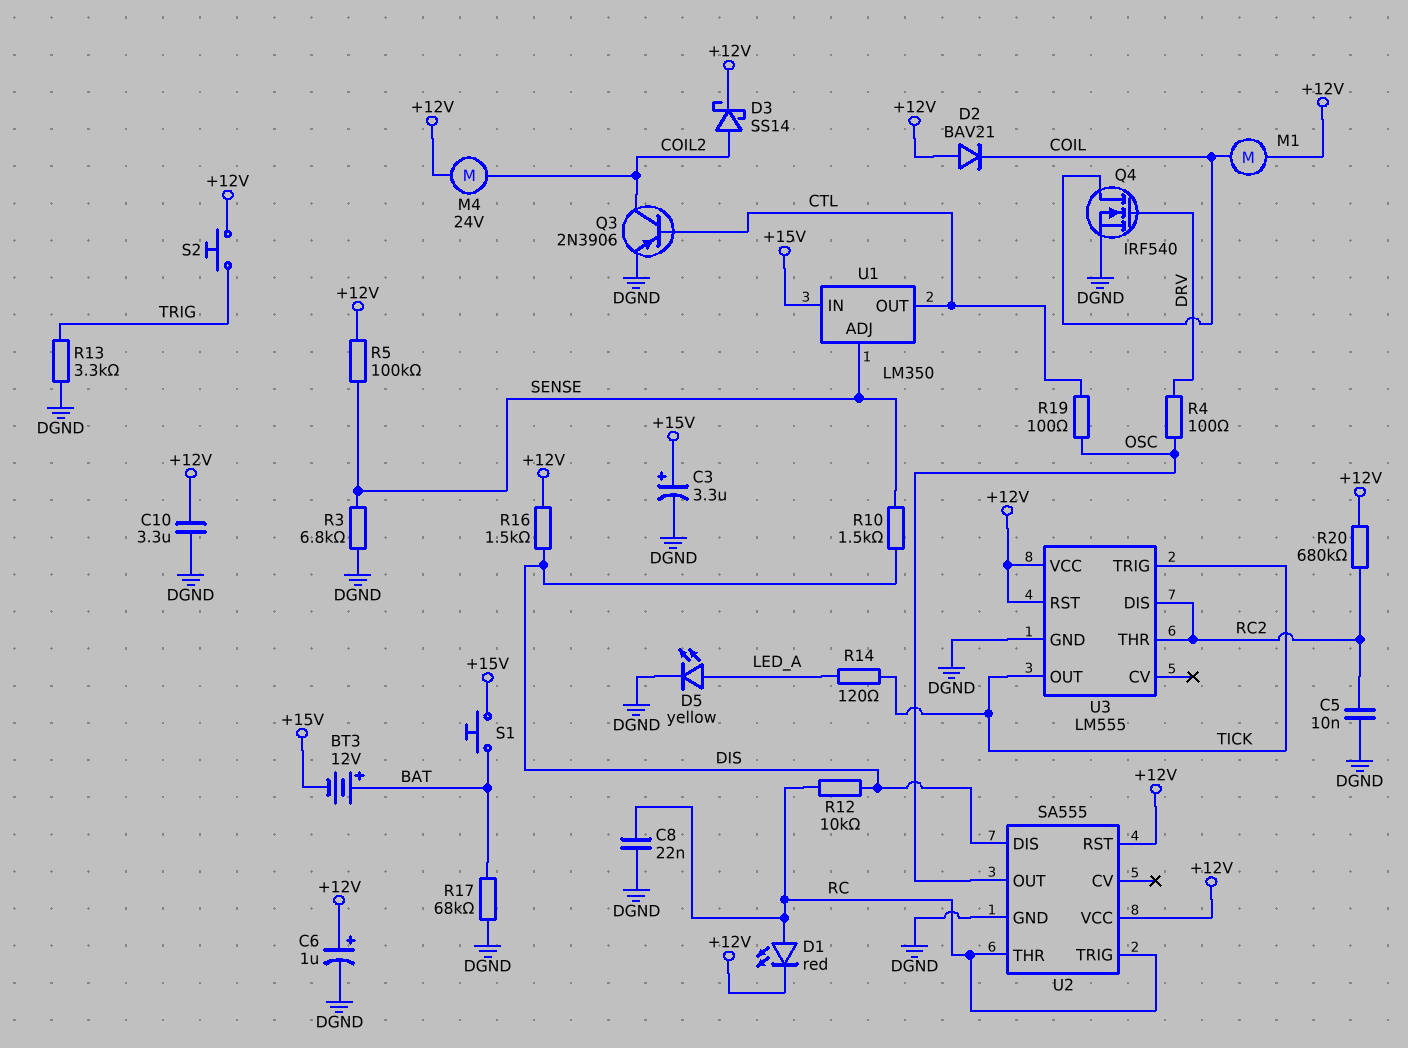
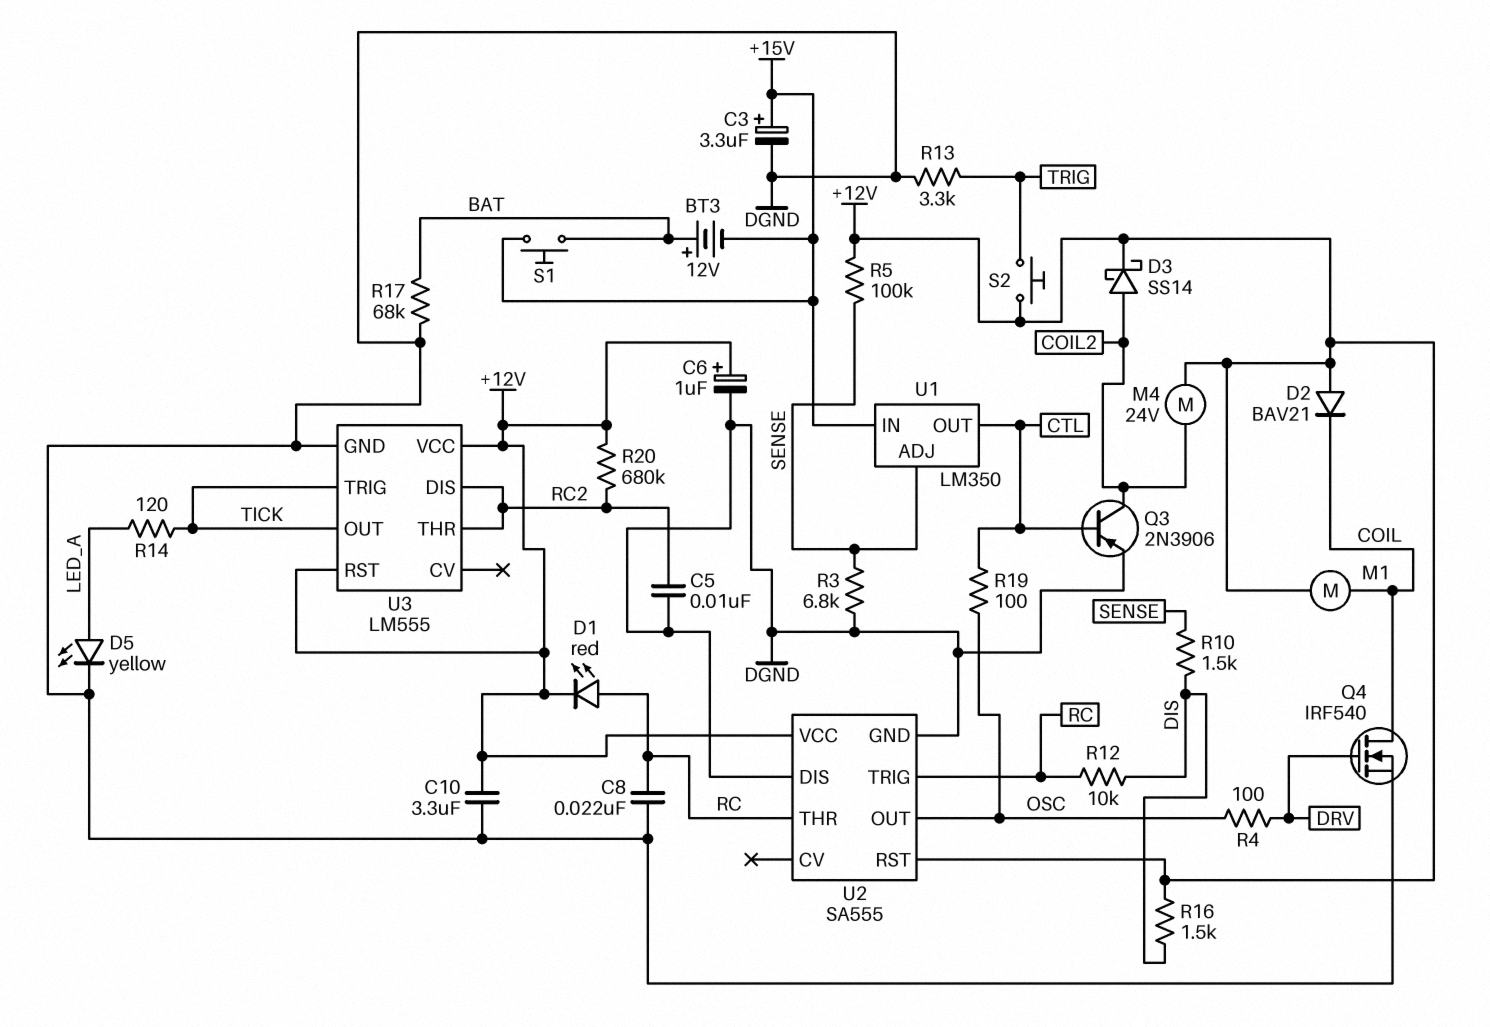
U2 pin DIS: DIS -> DGND

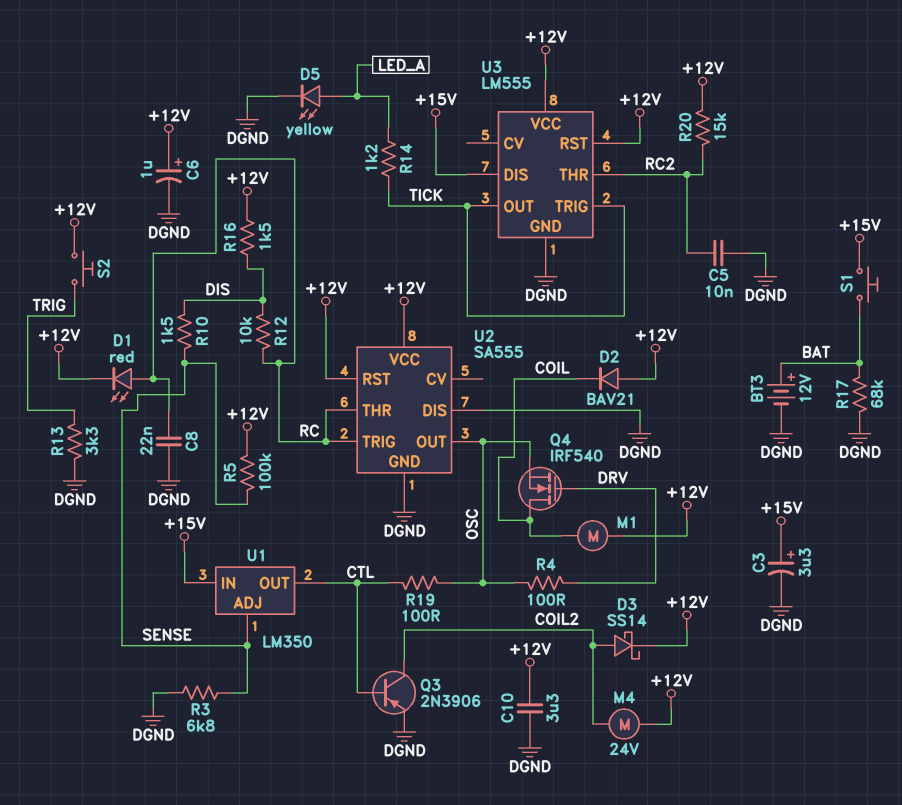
BT3: 12V (plus BAT, minus +15V) -> 12V (plus BAT, minus DGND)
Q4: NMOS IRF540 (G DRV, D COIL, S DGND) -> NMOS IRF540 (G DRV, D COIL, S OSC)
R14: 120 (LED_A, TICK) -> 1.2k (LED_A, TICK)
R20: 680k (+12V, RC2) -> 15k (+12V, RC2)
U3 pin DIS: RC2 -> +15V

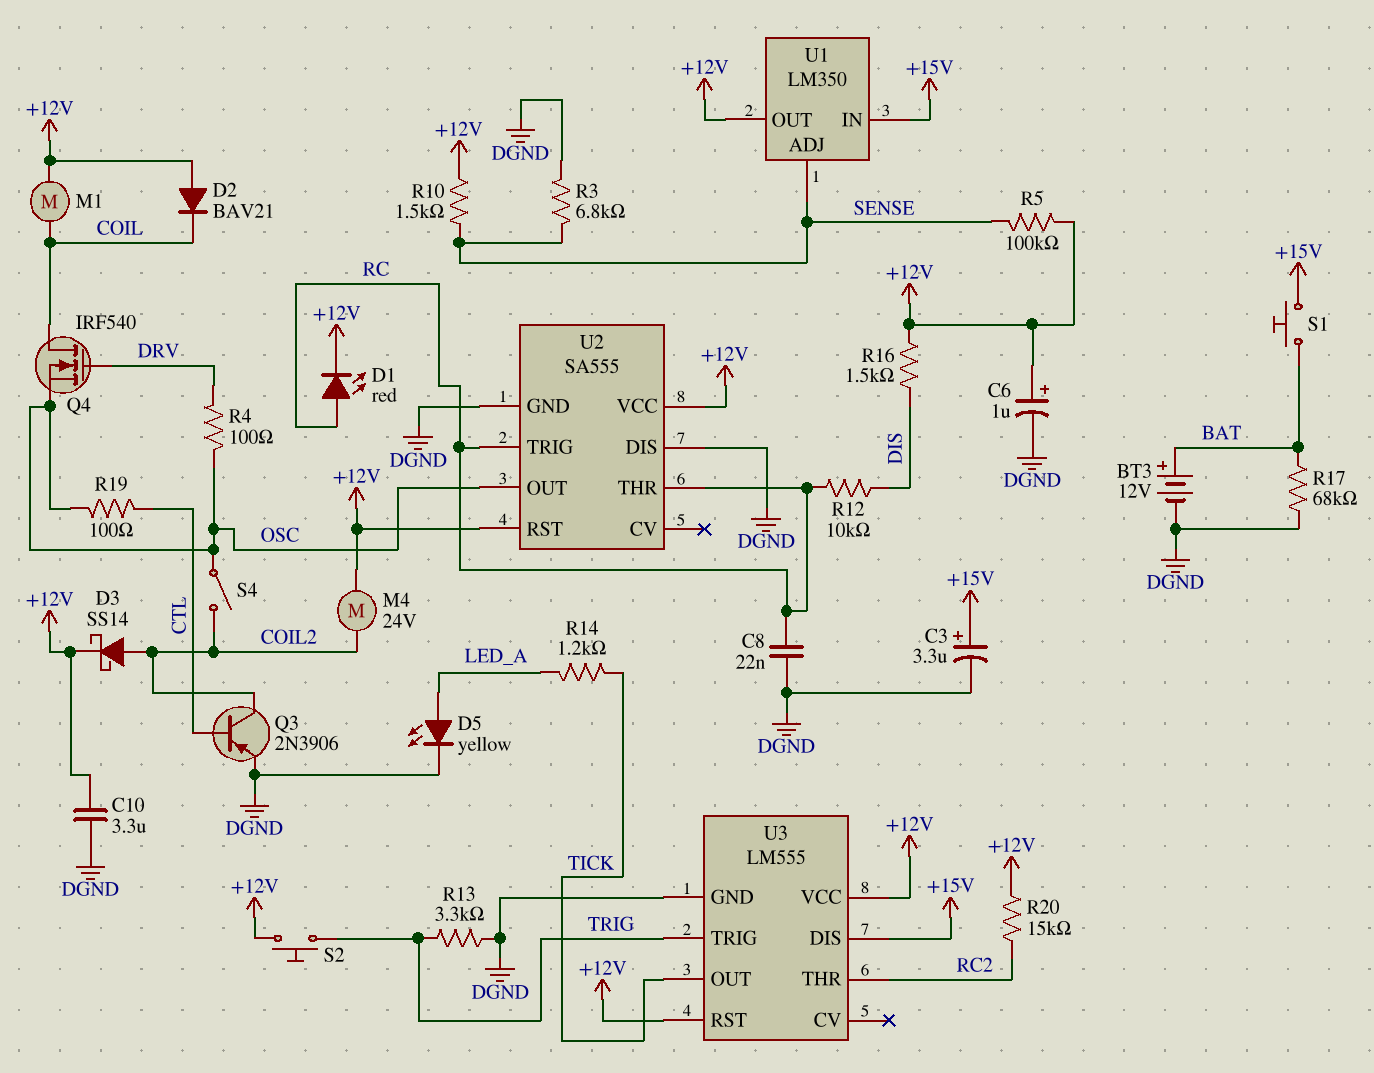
C5: 10nF (DGND, RC2) -> none
R10: 1.5k (DIS, SENSE) -> 1.5k (+12V, SENSE)
S4: none -> switch (COIL2, OSC)
U1 pin OUT: CTL -> +12V
U3 pin TRIG: TICK -> TRIG

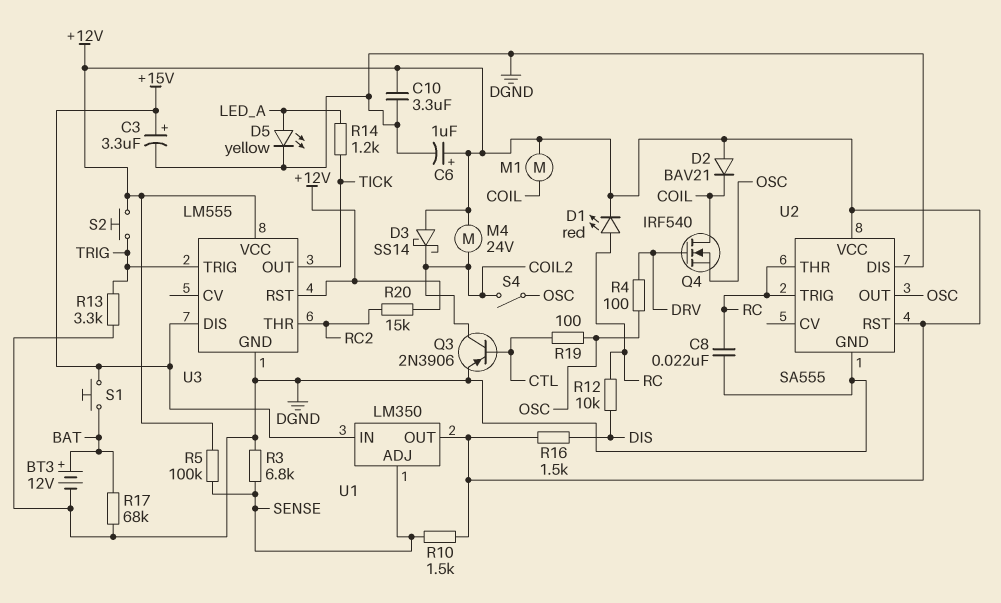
D3: schottky SS14 (A COIL2, K +12V) -> schottky SS14 (A +12V, K COIL2)

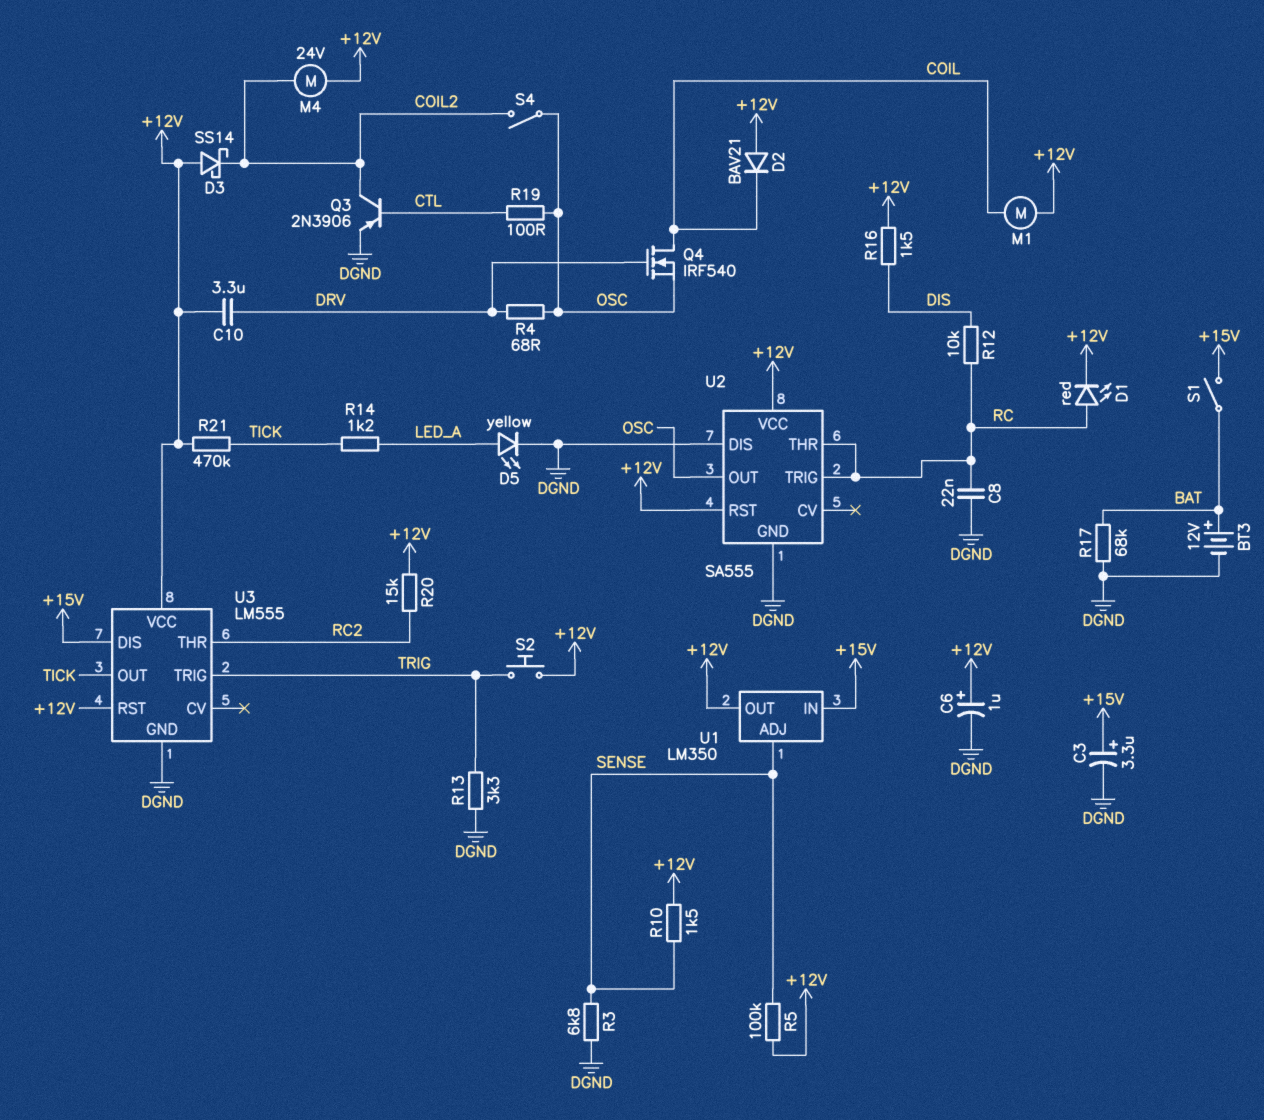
C10: 3.3uF (+12V, DGND) -> 3.3uF (+12V, DRV)
R4: 100 (DRV, OSC) -> 68 (DRV, OSC)
R21: none -> 470k (+12V, TICK)
S1: button (+15V, BAT) -> switch (+15V, BAT)

